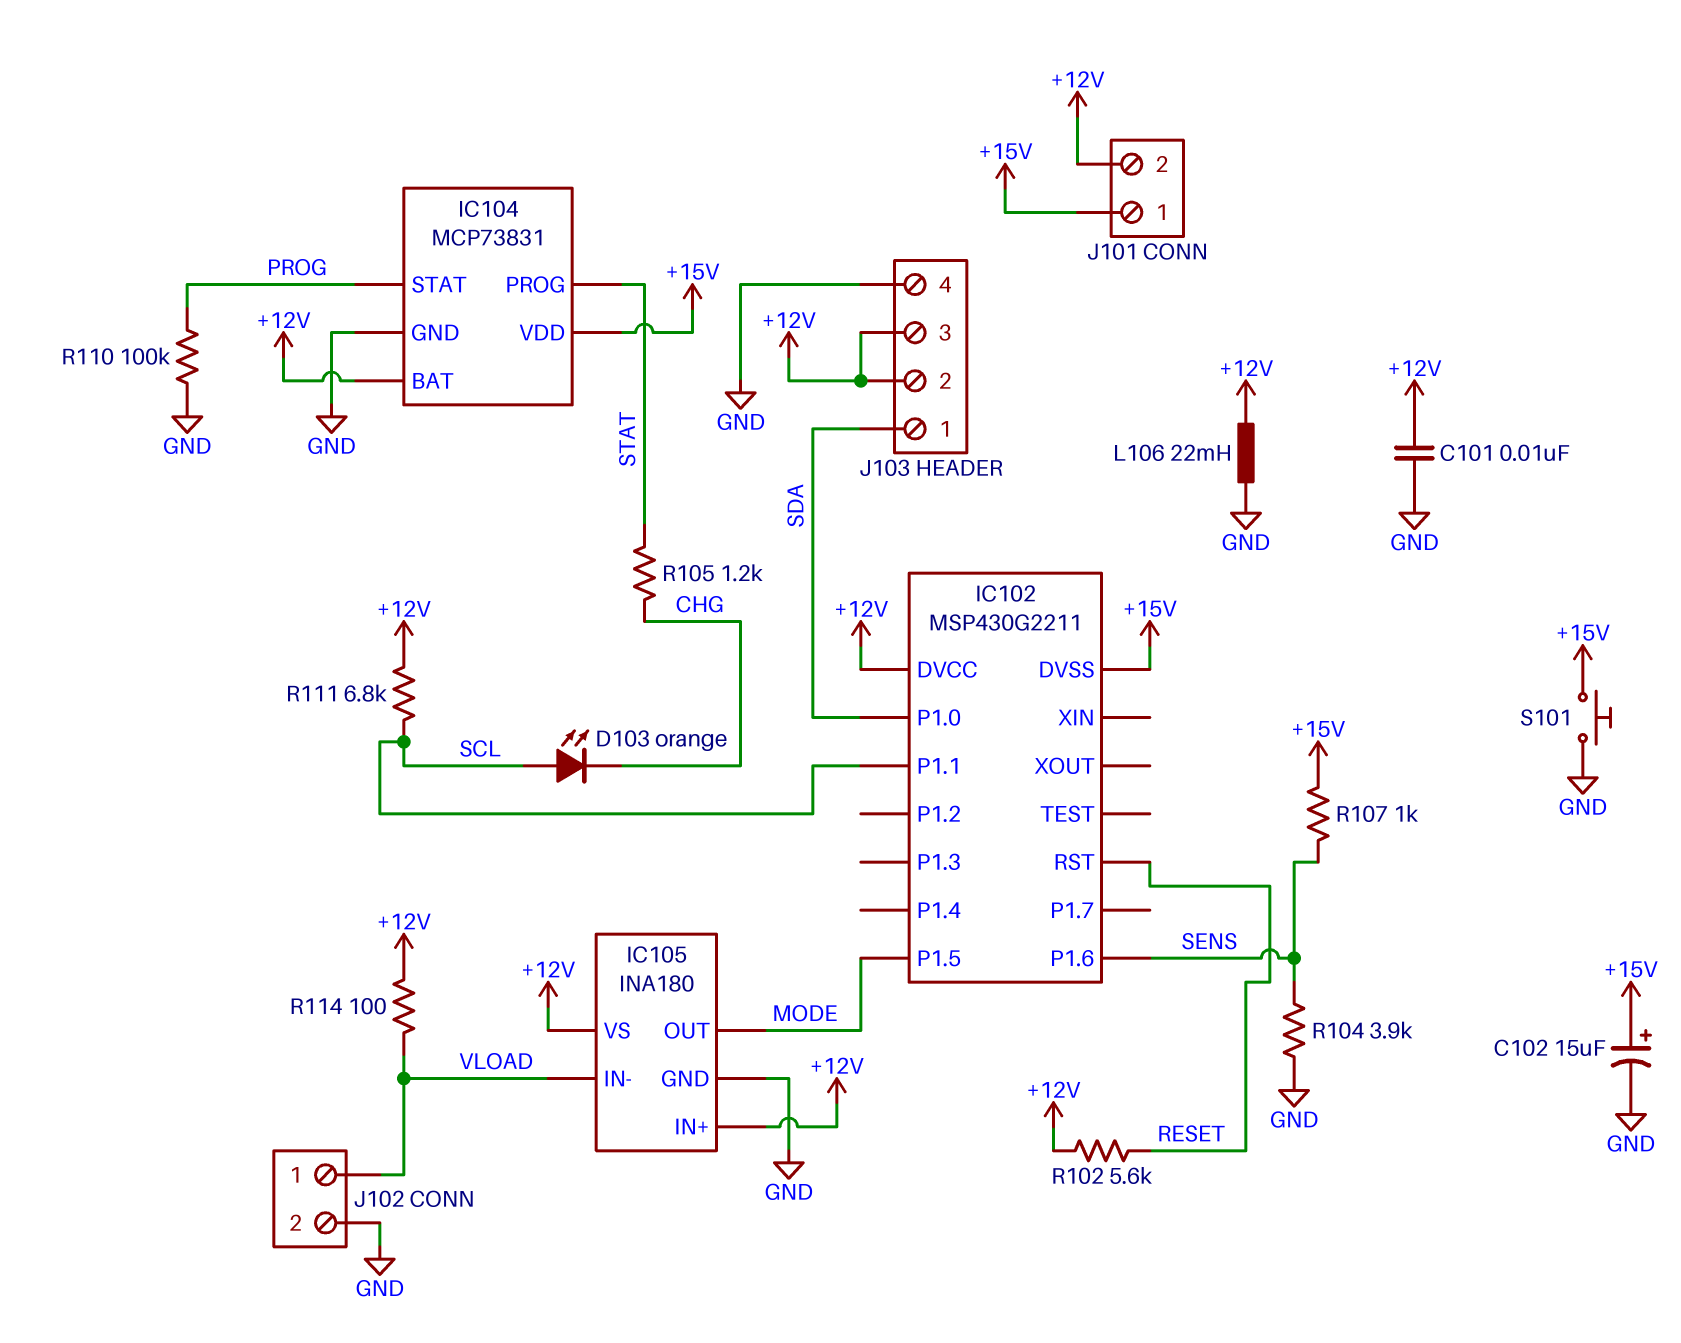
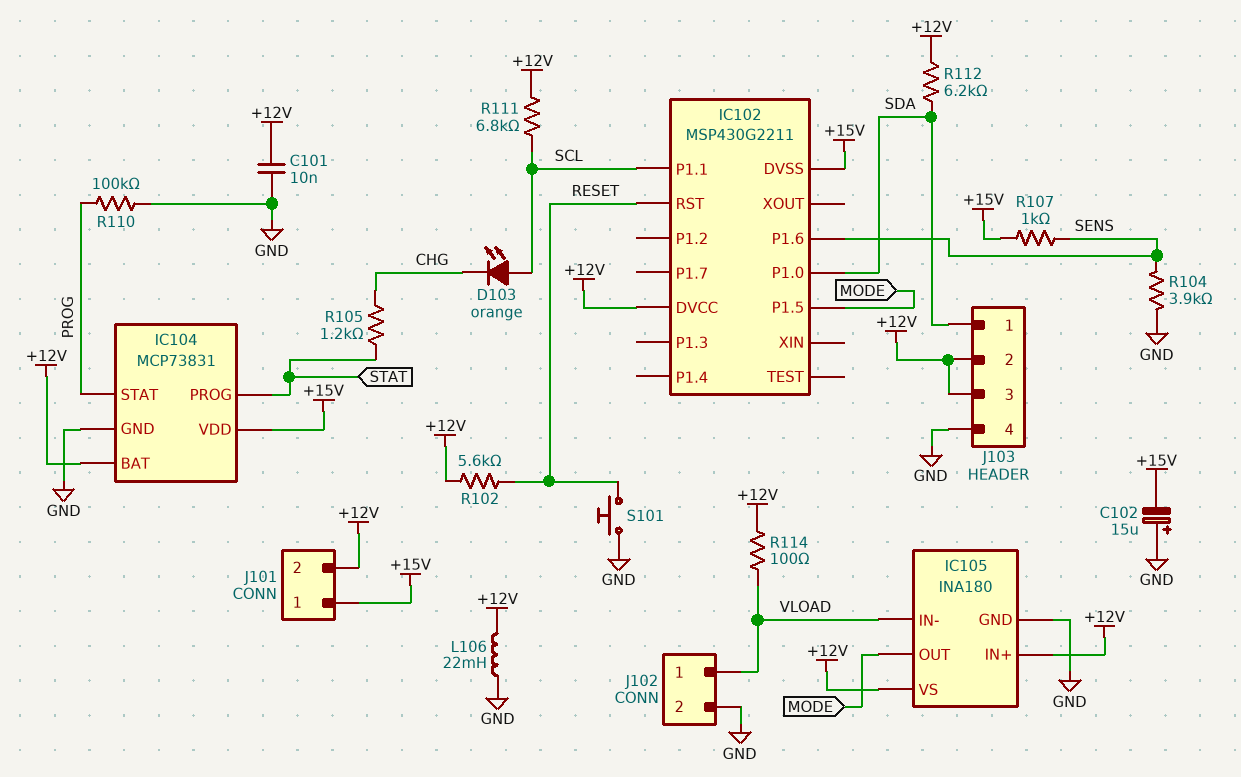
C102: 15uF (plus +15V, minus GND) -> 15uF (plus GND, minus +15V)
R112: none -> 6.2k (+12V, SDA)
S101: button (+15V, GND) -> button (GND, RESET)

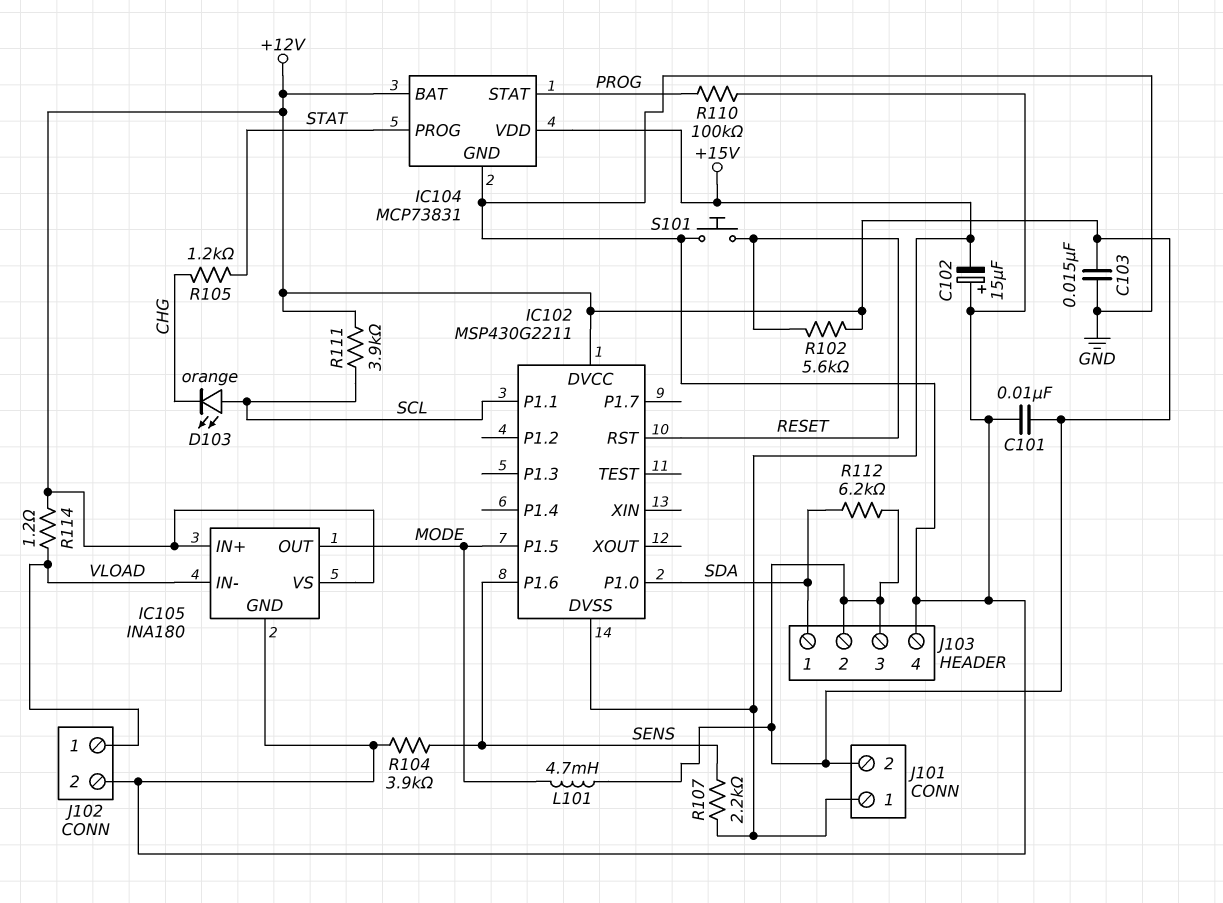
C103: none -> 15nF (+12V, GND)
L101: none -> 4.7mH (+12V, MODE)
L106: 22mH (+12V, GND) -> none
R107: 1k (+15V, SENS) -> 2.2k (+15V, SENS)
R111: 6.8k (+12V, SCL) -> 3.9k (+12V, SCL)
R114: 100 (+12V, VLOAD) -> 1.2 (+12V, VLOAD)

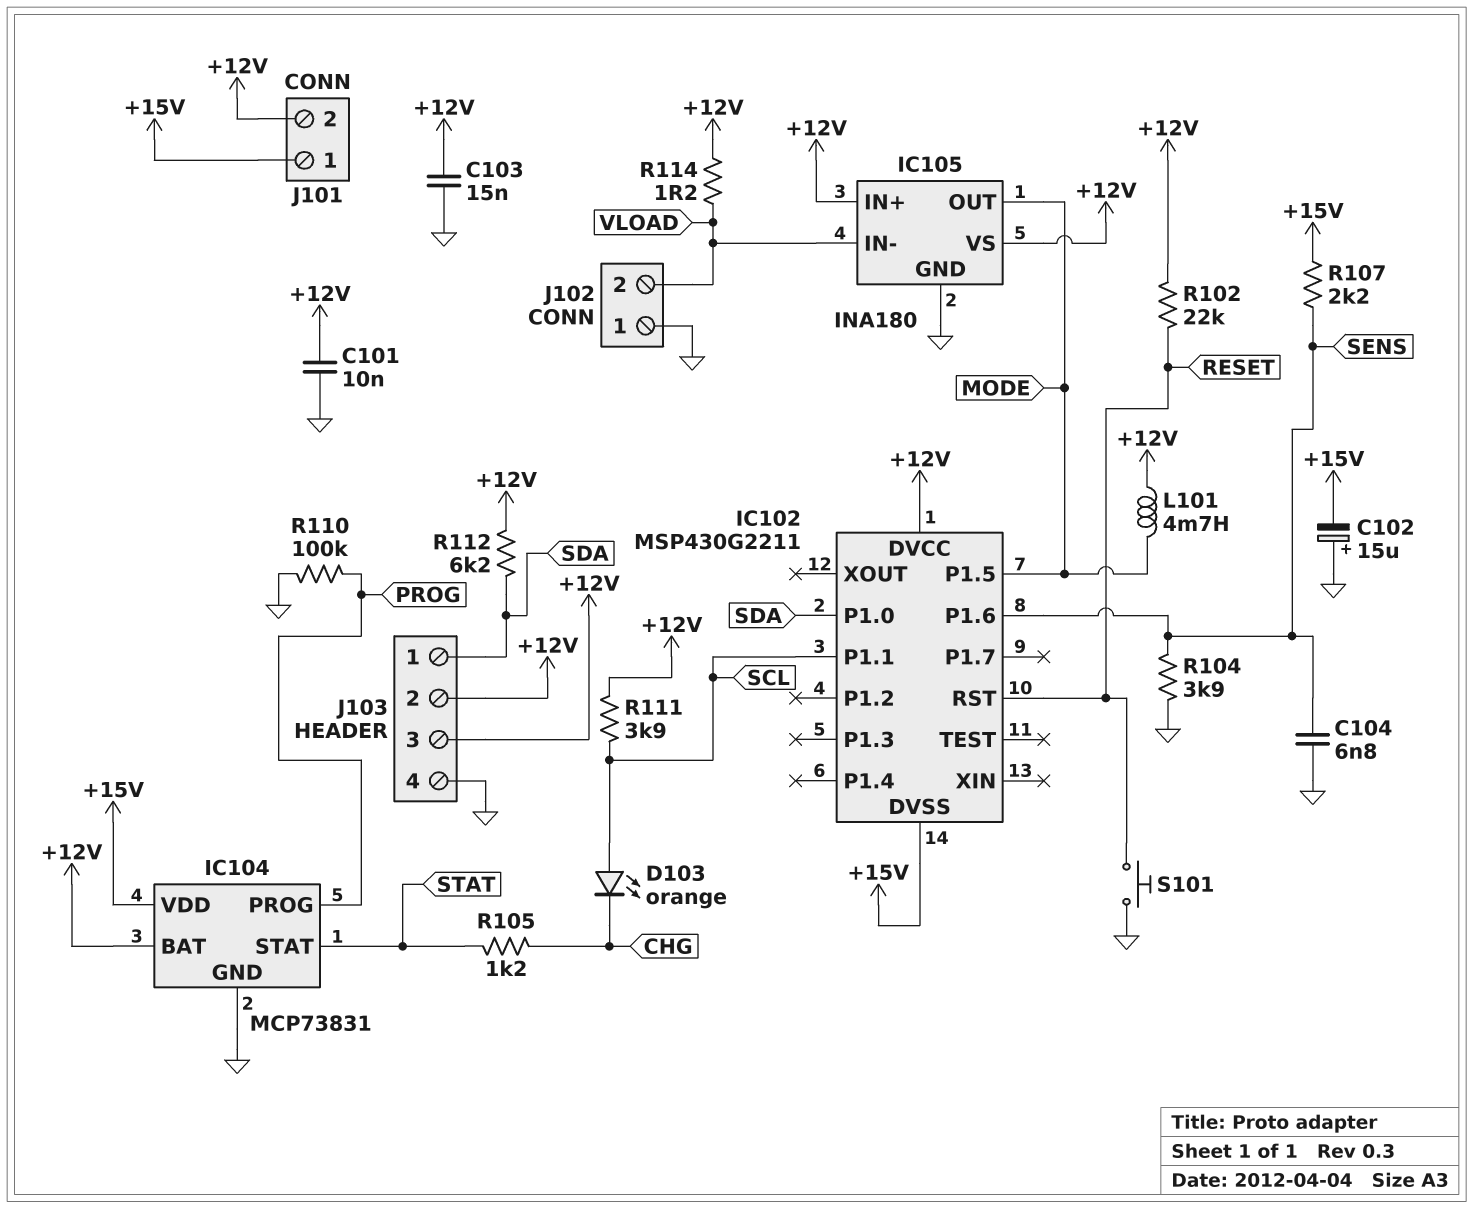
C104: none -> 6.8nF (GND, SENS)
IC104 pin PROG: STAT -> PROG
IC104 pin STAT: PROG -> STAT
J102 pin 1: VLOAD -> GND
J102 pin 2: GND -> VLOAD
R102: 5.6k (+12V, RESET) -> 22k (+12V, RESET)

